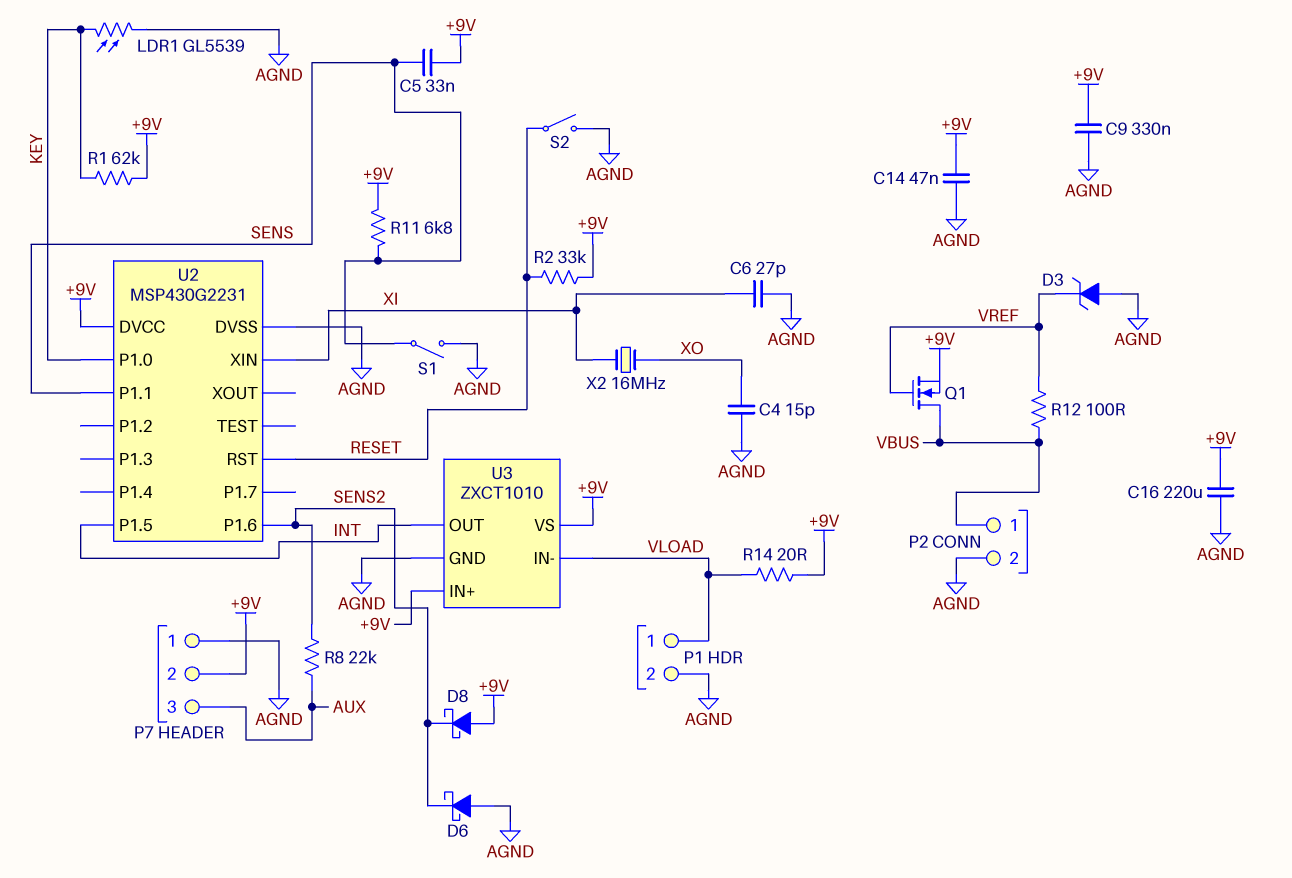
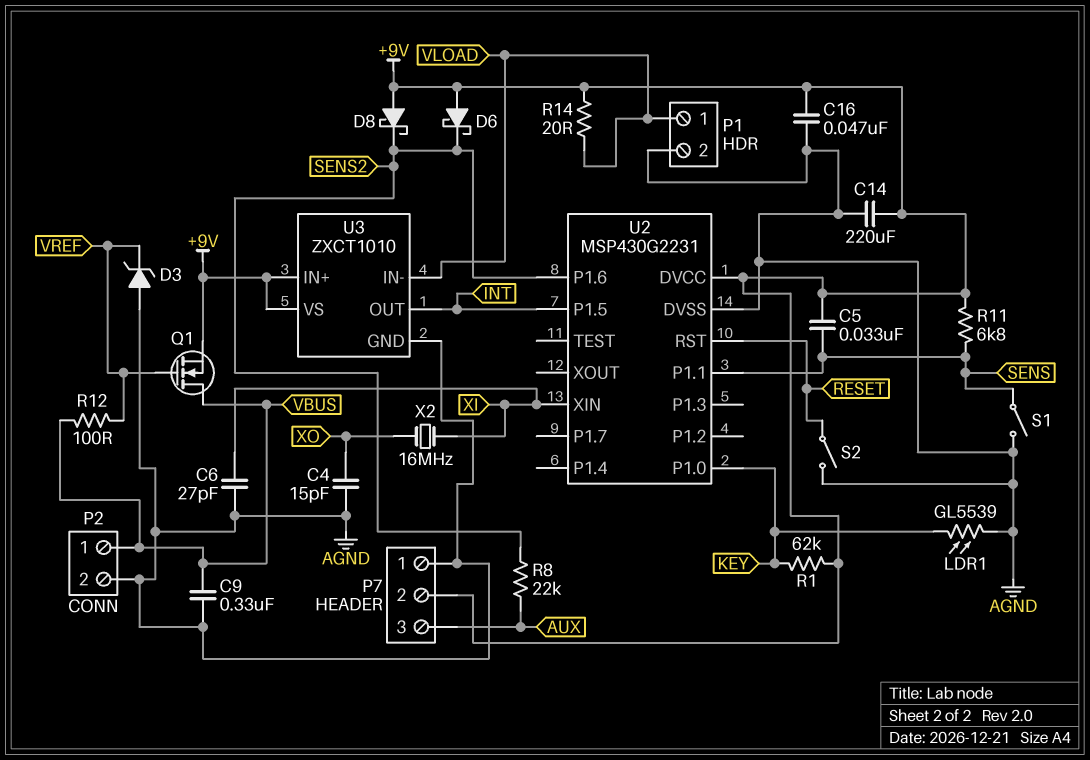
C9: 330nF (+9V, AGND) -> 330nF (AGND, VBUS)
C14: 47nF (+9V, AGND) -> 220uF (+9V, AGND)
C16: 220uF (+9V, AGND) -> 47nF (+9V, AGND)
D6: schottky (A AGND, K SENS2) -> schottky (A +9V, K SENS2)
R2: 33k (+9V, RESET) -> none

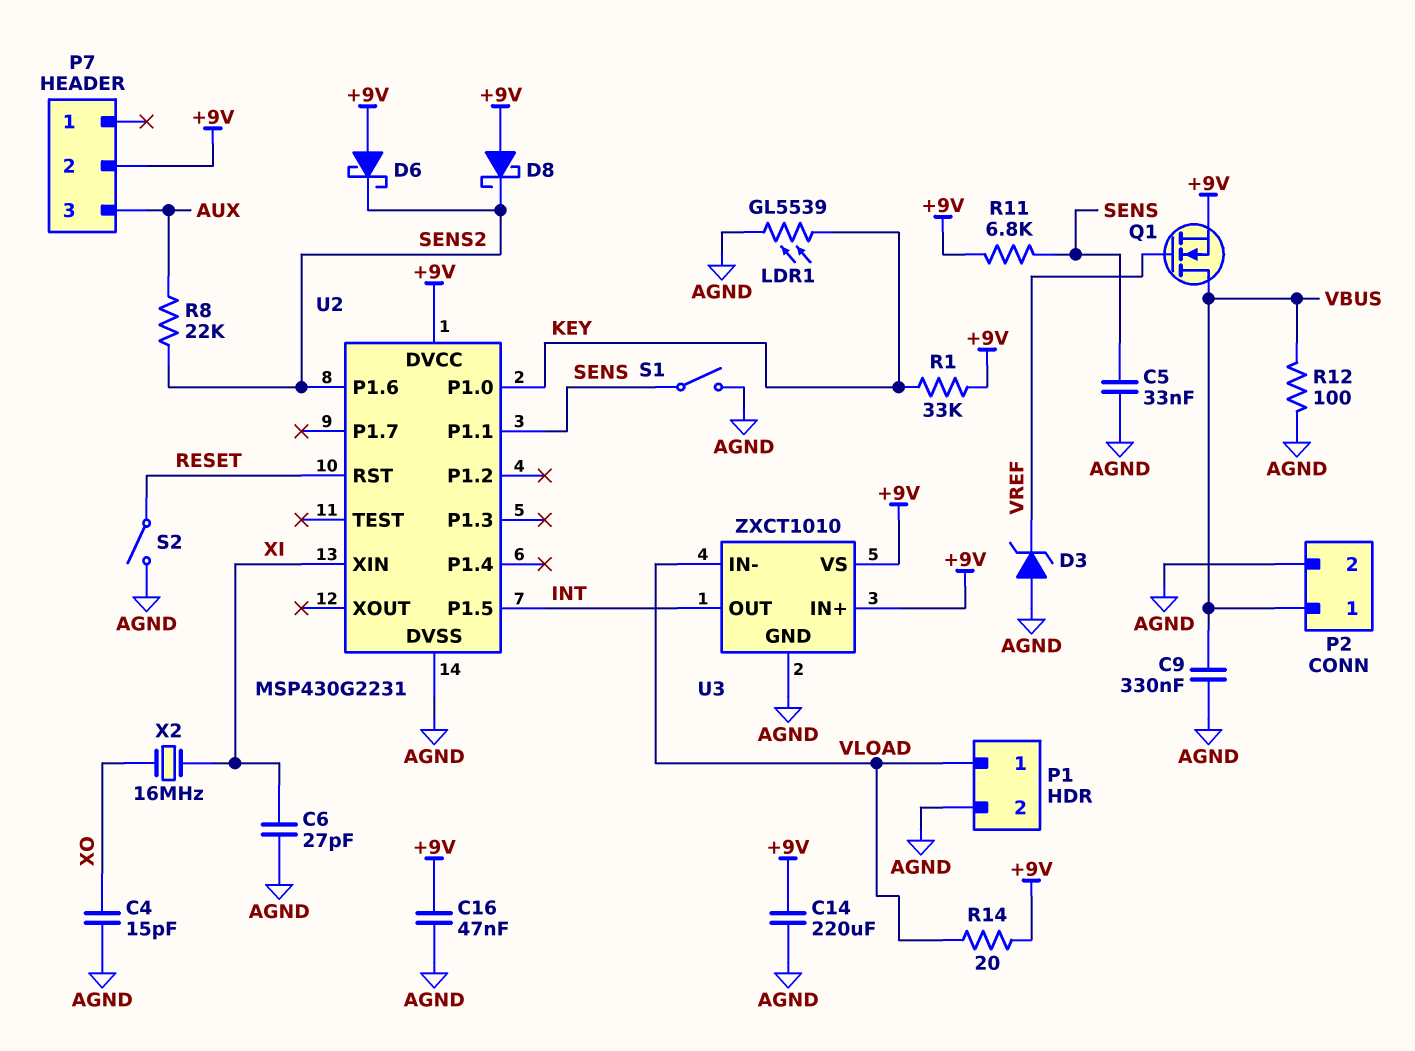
C5: 33nF (+9V, SENS) -> 33nF (AGND, SENS)
P7 pin 1: AGND -> none
R1: 62k (+9V, KEY) -> 33k (+9V, KEY)
R12: 100 (VBUS, VREF) -> 100 (AGND, VBUS)

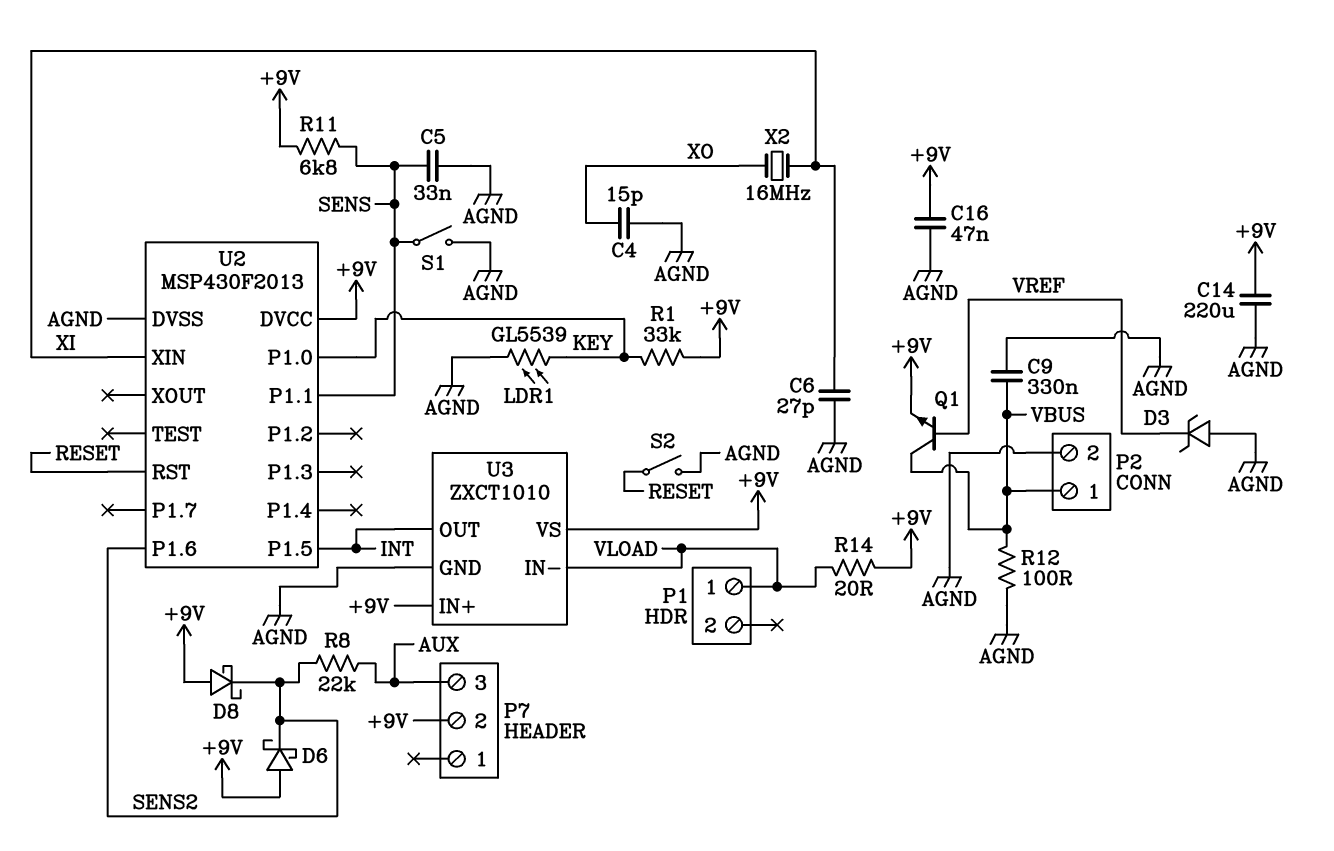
P1 pin 2: AGND -> none
Q1: NMOS (G VREF, D VBUS, S +9V) -> NPN (B VREF, C VBUS, E +9V)
U2: MSP430G2231 -> MSP430F2013

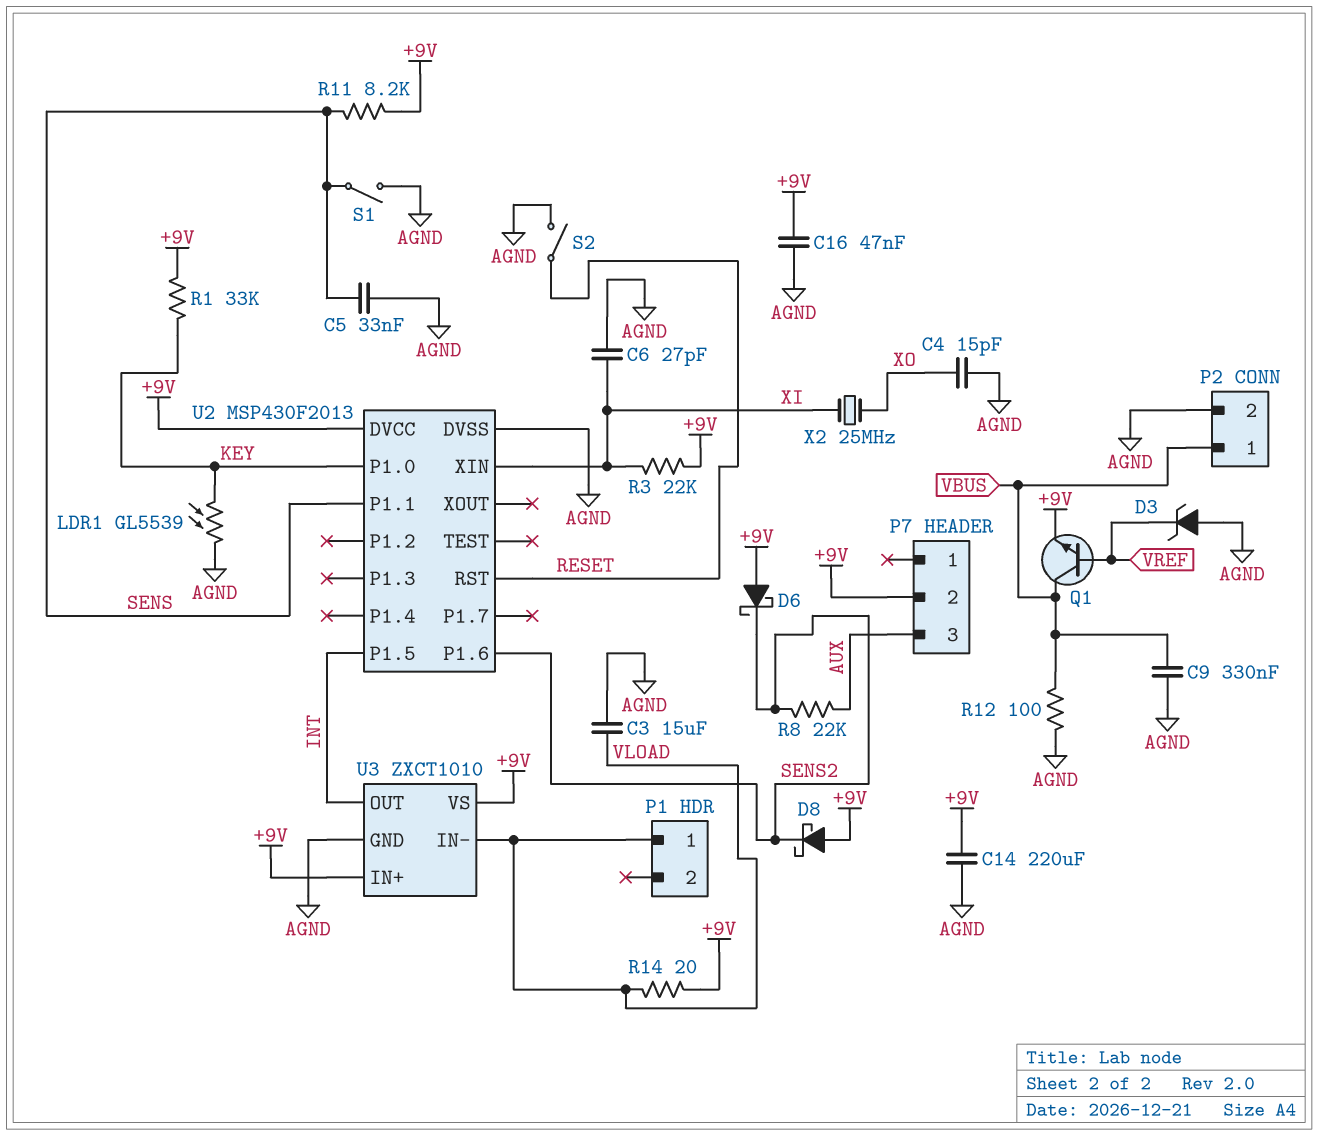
C3: none -> 15uF (AGND, VLOAD)
R3: none -> 22k (+9V, XI)
R11: 6.8k (+9V, SENS) -> 8.2k (+9V, SENS)
X2: 16MHz (XI, XO) -> 25MHz (XI, XO)

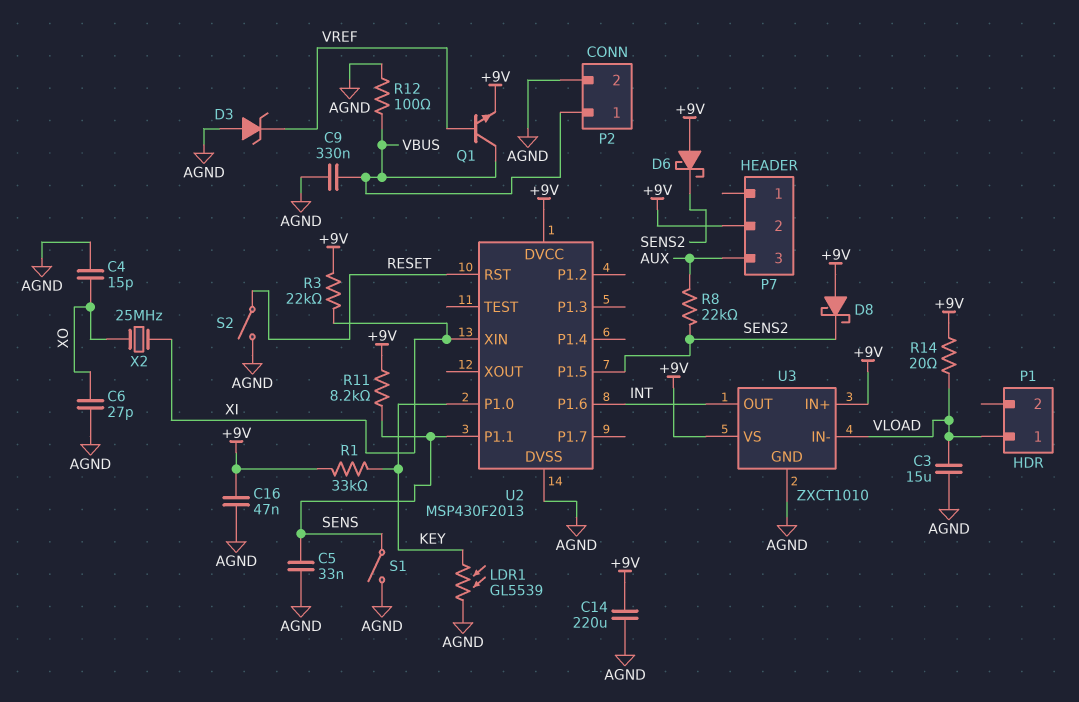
C6: 27pF (AGND, XI) -> 27pF (AGND, XO)
U2 pin P1.5: INT -> SENS2
U2 pin P1.6: SENS2 -> INT

